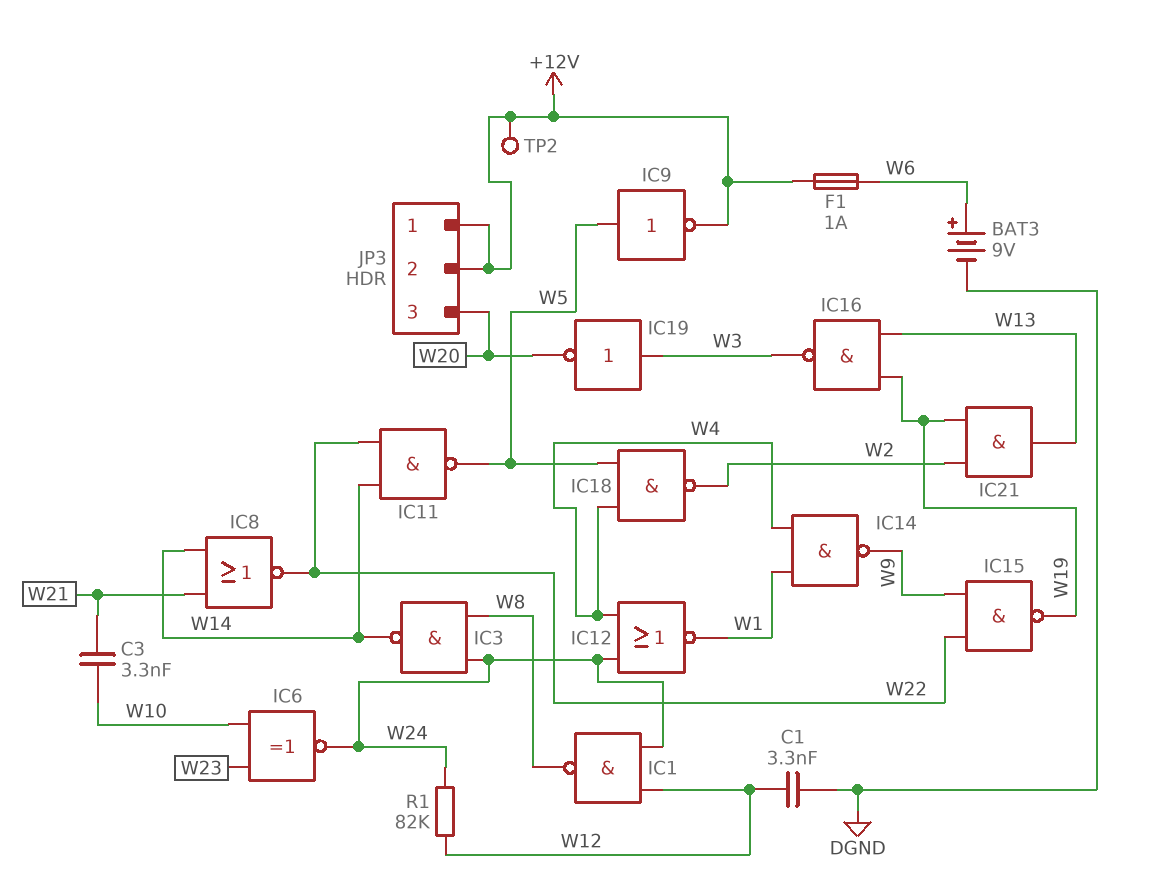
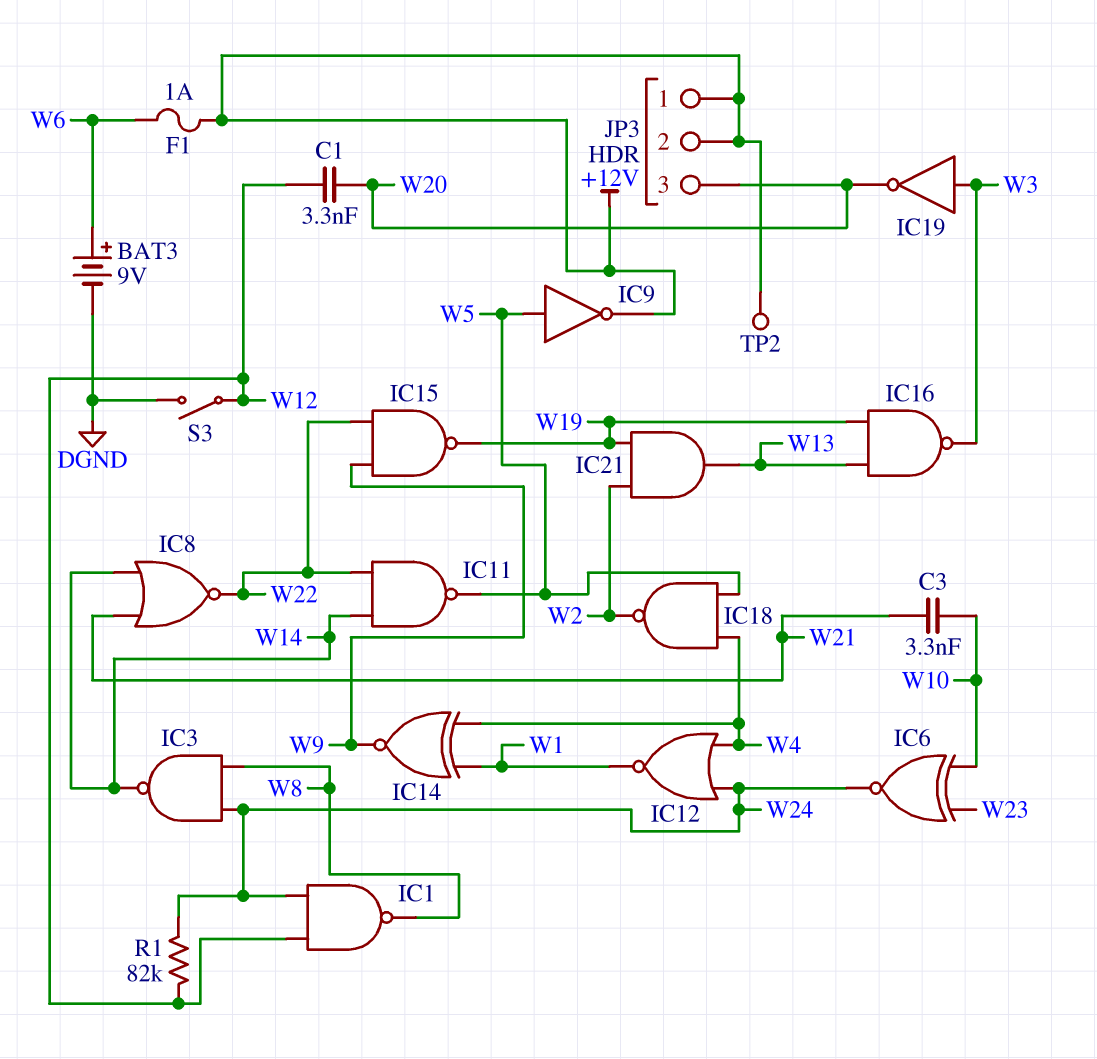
C1: 3.3nF (DGND, W12) -> 3.3nF (W12, W20)
IC14: NAND (in W1, in W4, out W9) -> XNOR (in W1, in W4, out W9)
S3: none -> switch (DGND, W12)

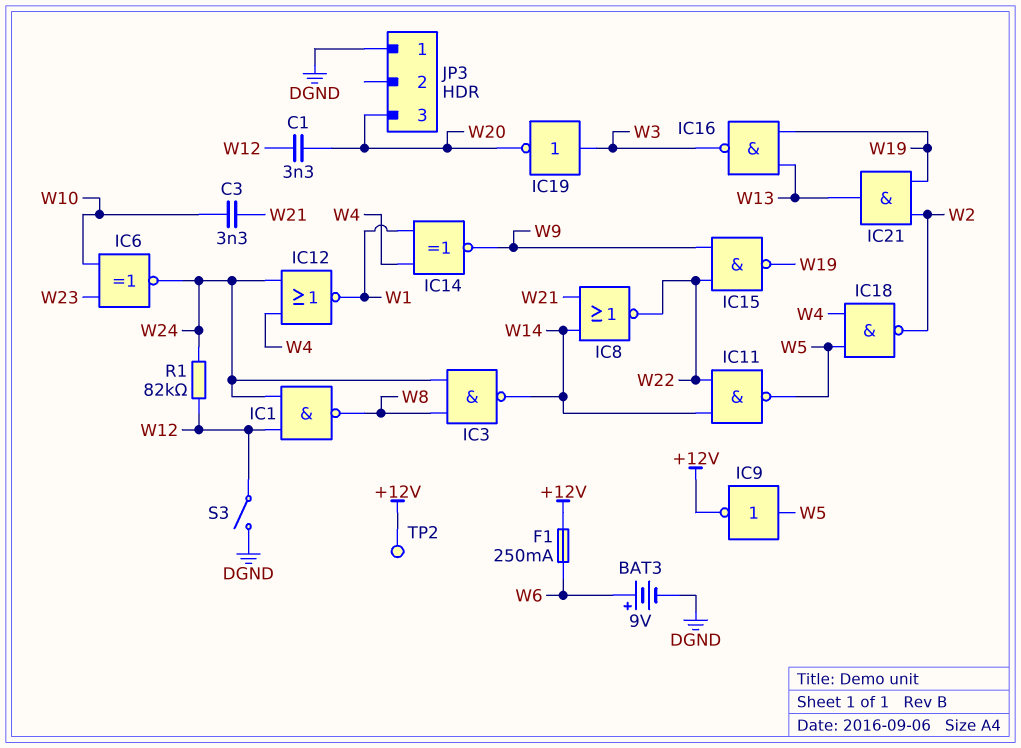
F1: 1A (+12V, W6) -> 250mA (+12V, W6)
JP3 pin 1: +12V -> DGND
JP3 pin 2: +12V -> none

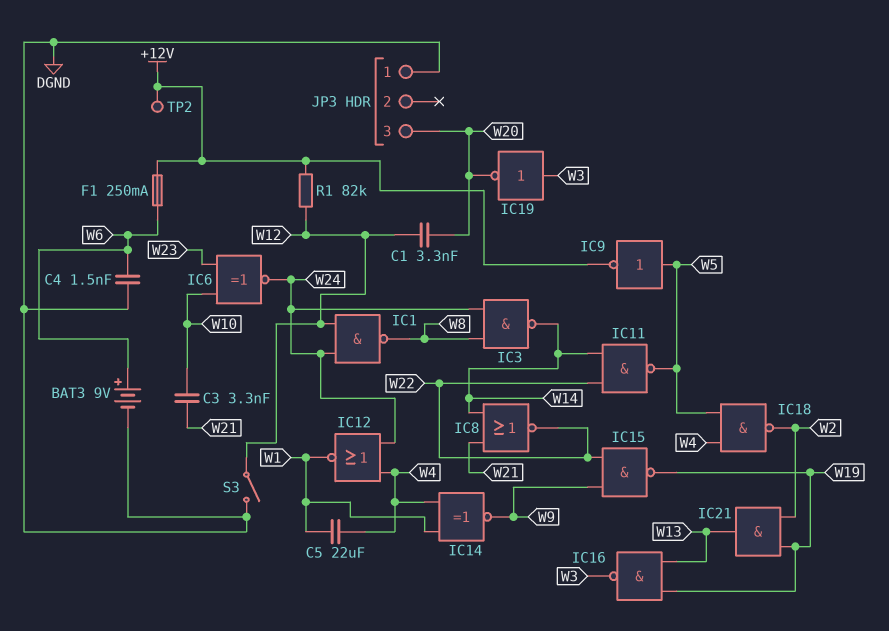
C4: none -> 1.5nF (DGND, W6)
C5: none -> 22uF (W1, W4)
R1: 82k (W12, W24) -> 82k (+12V, W12)

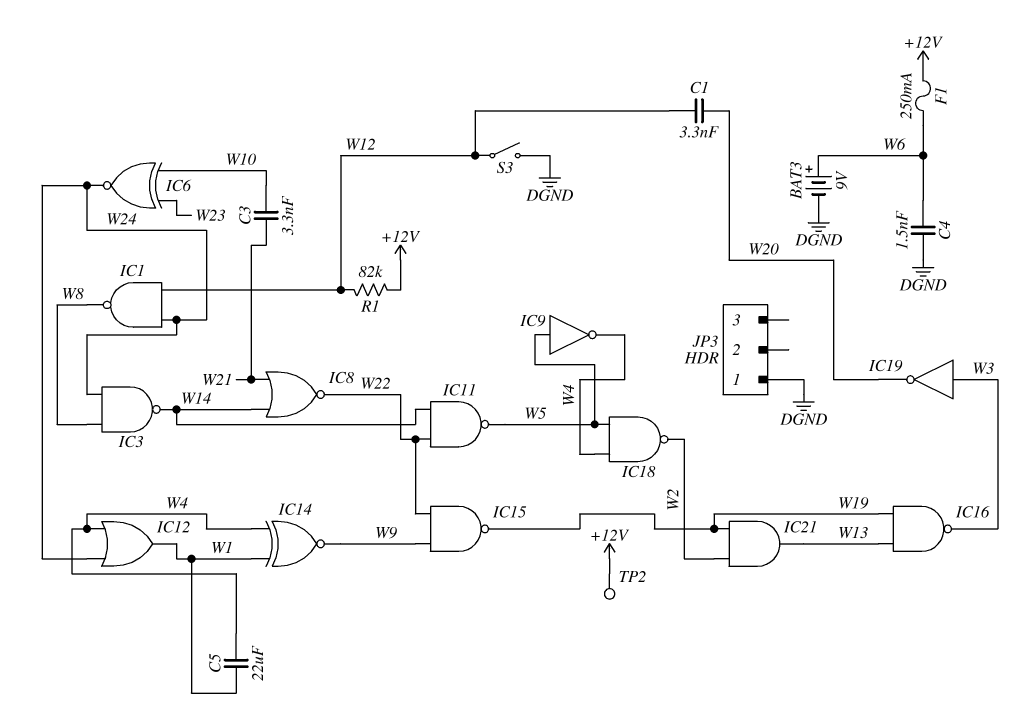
IC9: NOT (in W5, out +12V) -> NOT (in W5, out W4)
IC12: NOR (in W4, in W24, out W1) -> OR (in W4, in W24, out W1)
JP3 pin 3: W20 -> none

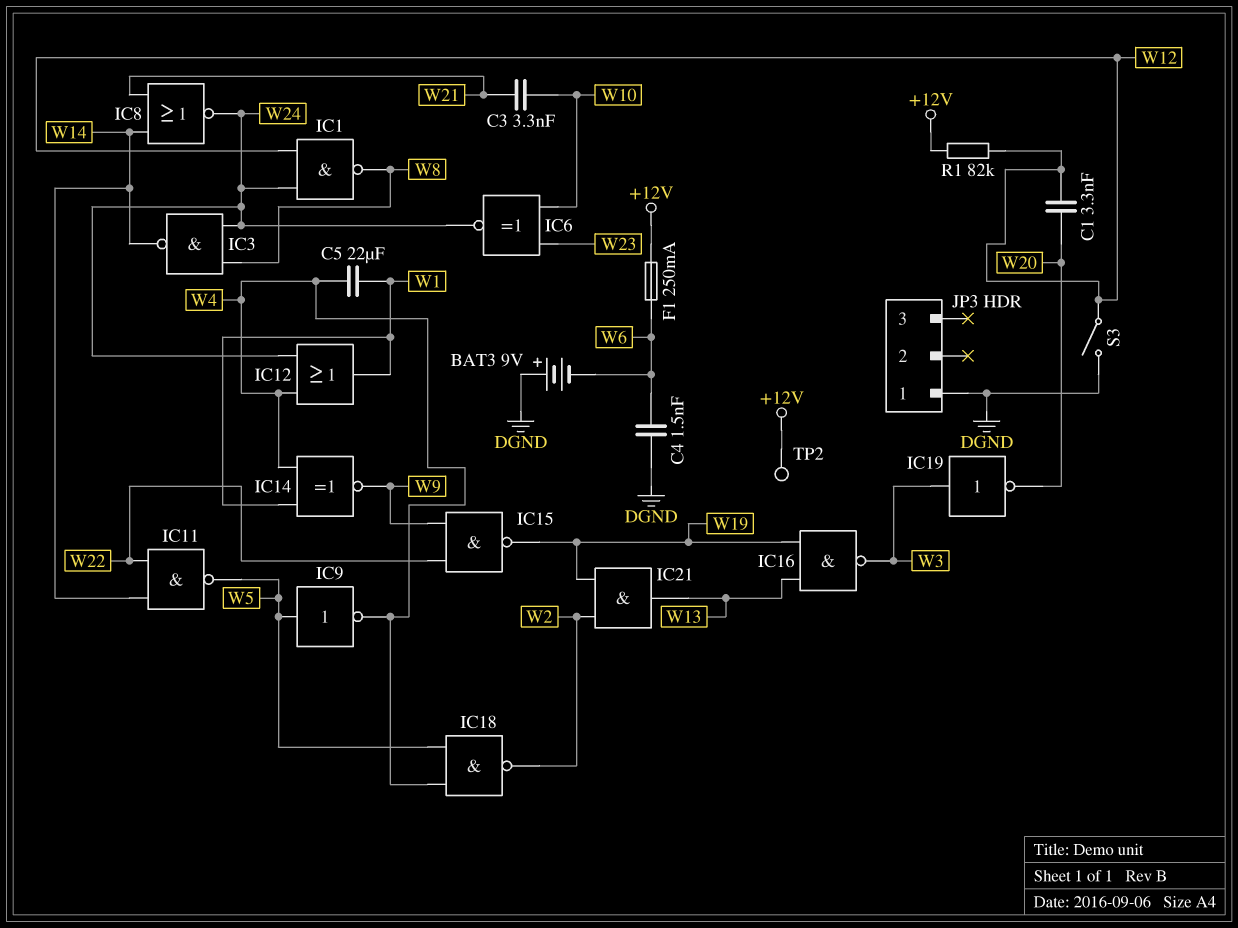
BAT3: 9V (plus W6, minus DGND) -> 9V (plus DGND, minus W6)
IC8: NOR (in W14, in W21, out W22) -> NOR (in W14, in W21, out W24)

